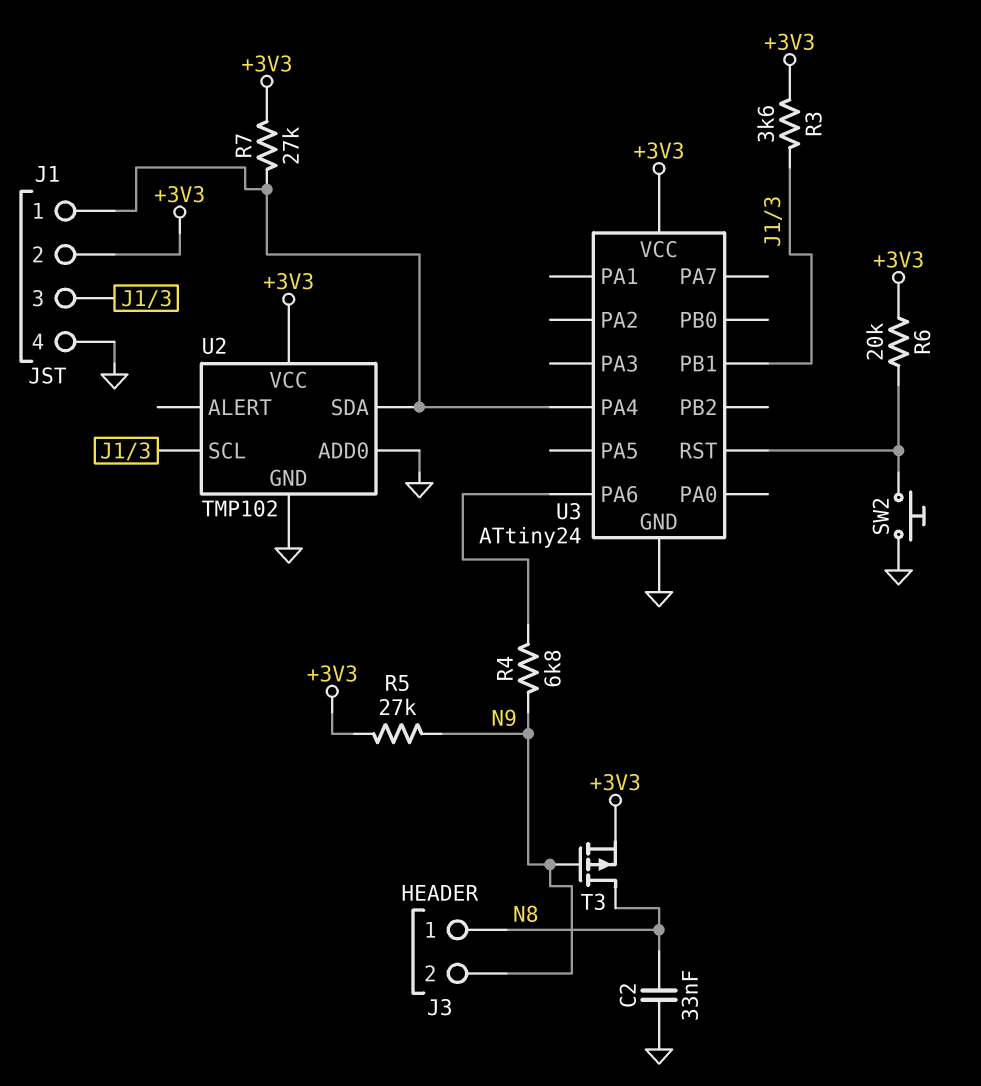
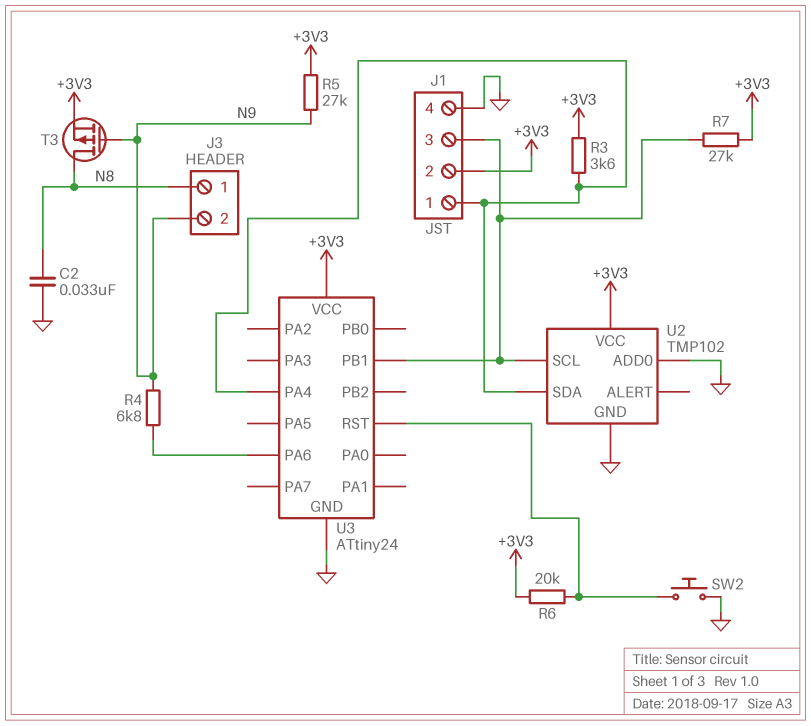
R3: 3.6k (+3V3, J1/3) -> 3.6k (+3V3, J1/1)
R7: 27k (+3V3, J1/1) -> 27k (+3V3, J1/3)

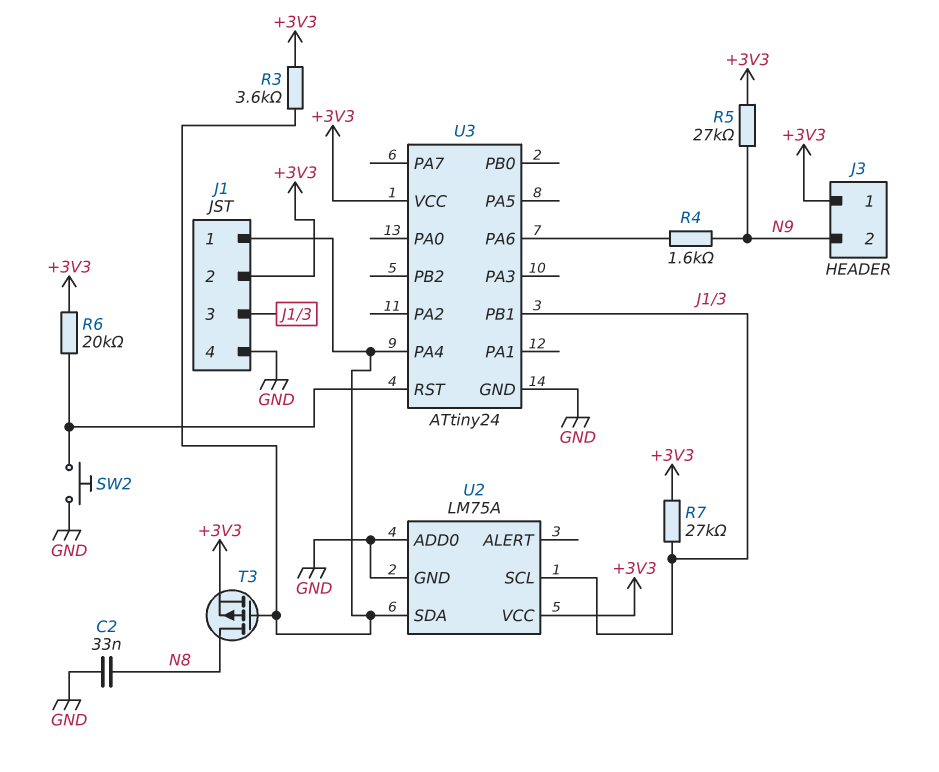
J3 pin 1: N8 -> +3V3
R4: 6.8k (N9, U3/PA6) -> 1.6k (N9, U3/PA6)
T3: PMOS (G N9, D N8, S +3V3) -> PMOS (G J1/1, D N8, S +3V3)
U2: TMP102 -> LM75A

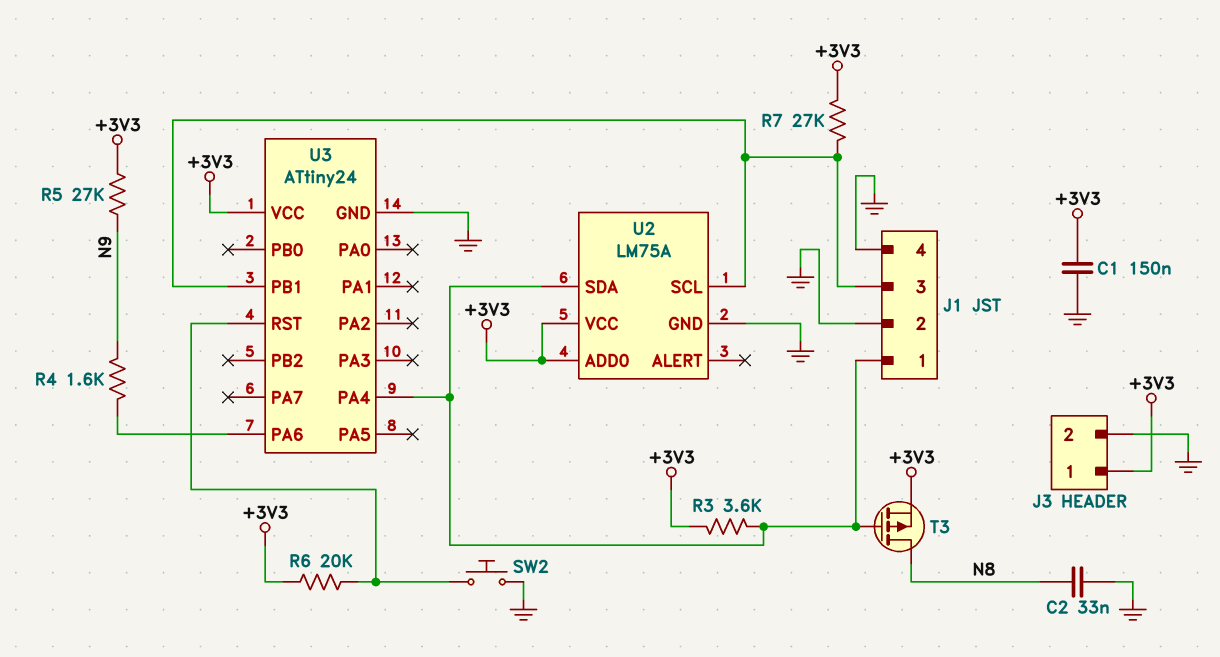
C1: none -> 150nF (+3V3, GND)
J1 pin 2: +3V3 -> GND
J3 pin 2: N9 -> GND
U2 pin ADD0: GND -> +3V3

